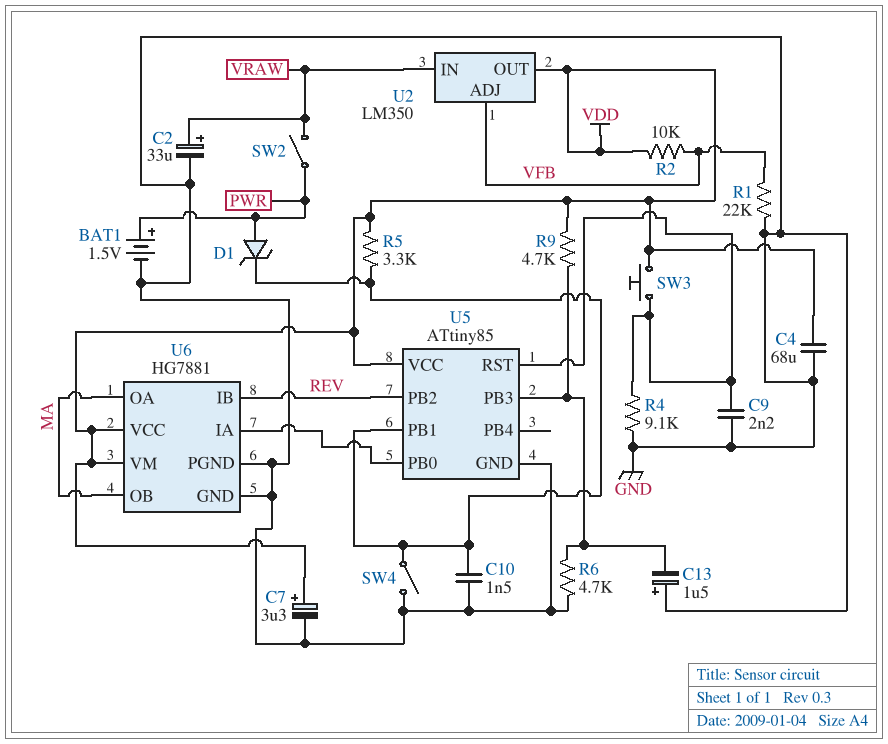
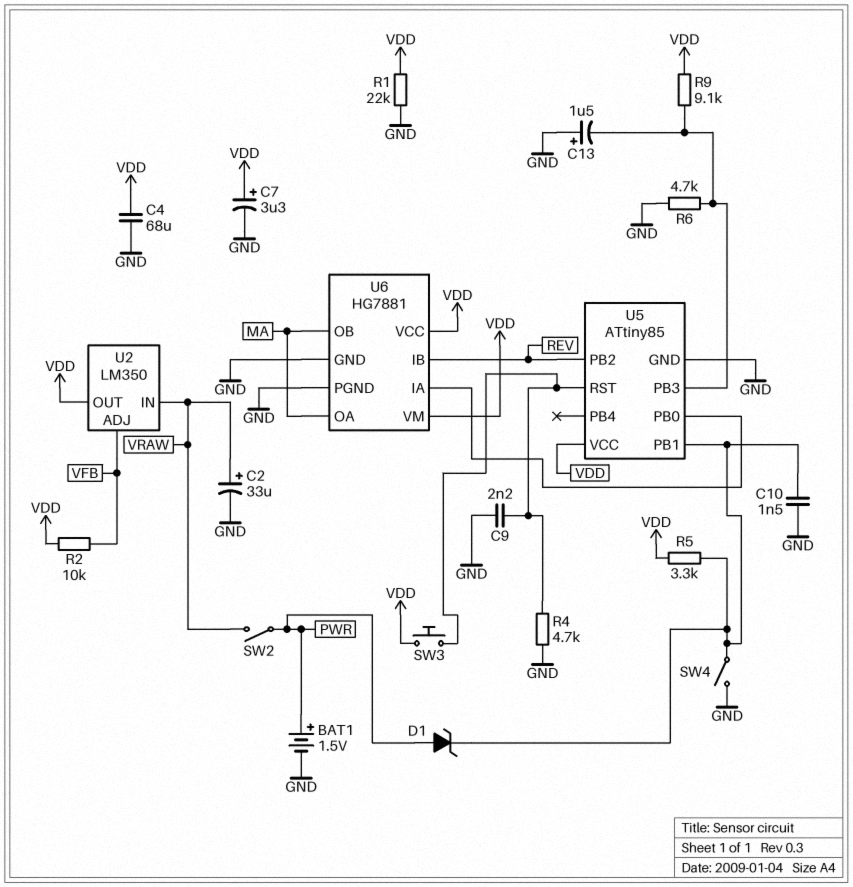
R1: 22k (GND, VFB) -> 22k (GND, VDD)
R4: 9.1k (GND, U5/RST) -> 4.7k (GND, U5/RST)
R9: 4.7k (U5/PB3, VDD) -> 9.1k (U5/PB3, VDD)

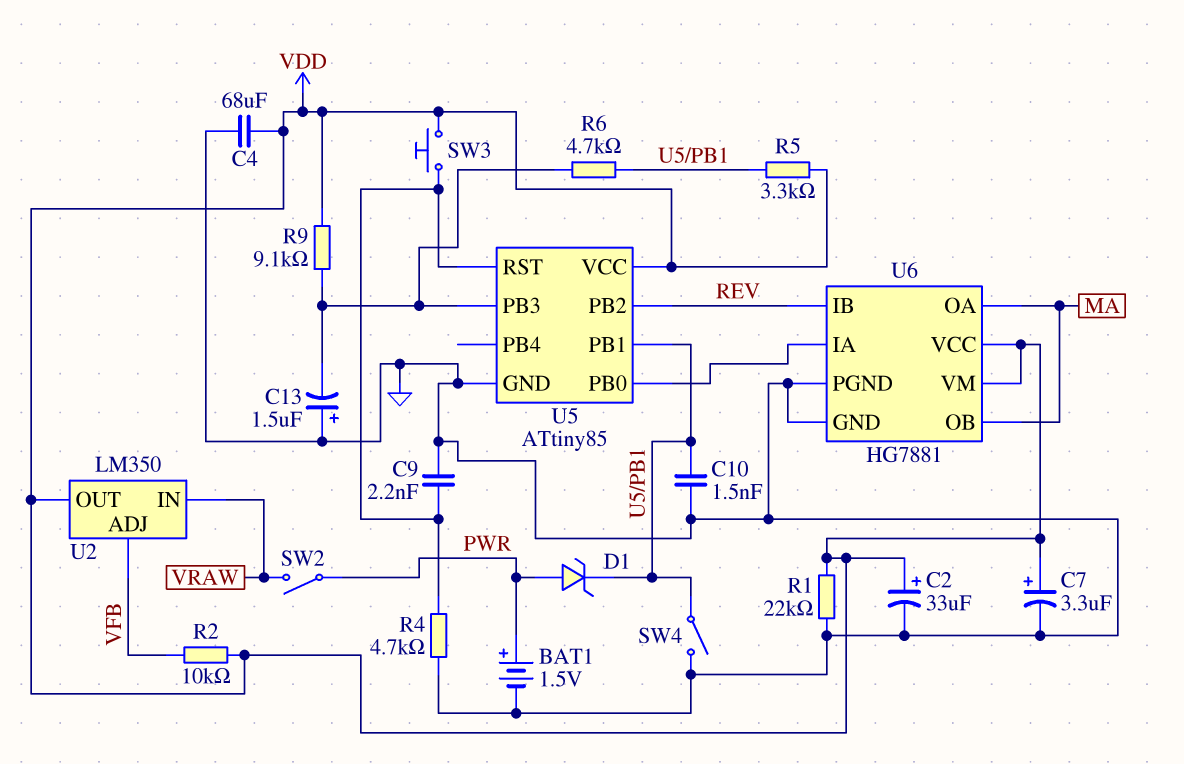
C2: 33uF (plus VRAW, minus GND) -> 33uF (plus VDD, minus GND)
R6: 4.7k (GND, U5/PB3) -> 4.7k (U5/PB1, U5/PB3)

